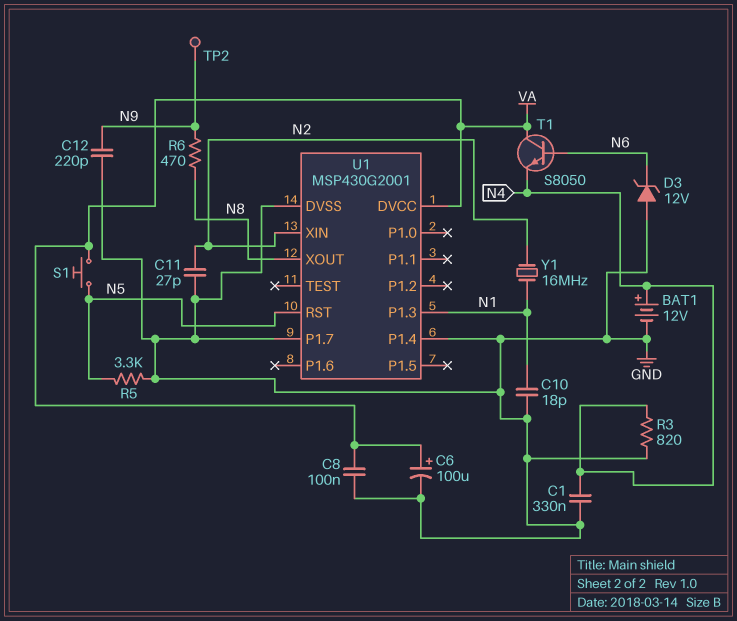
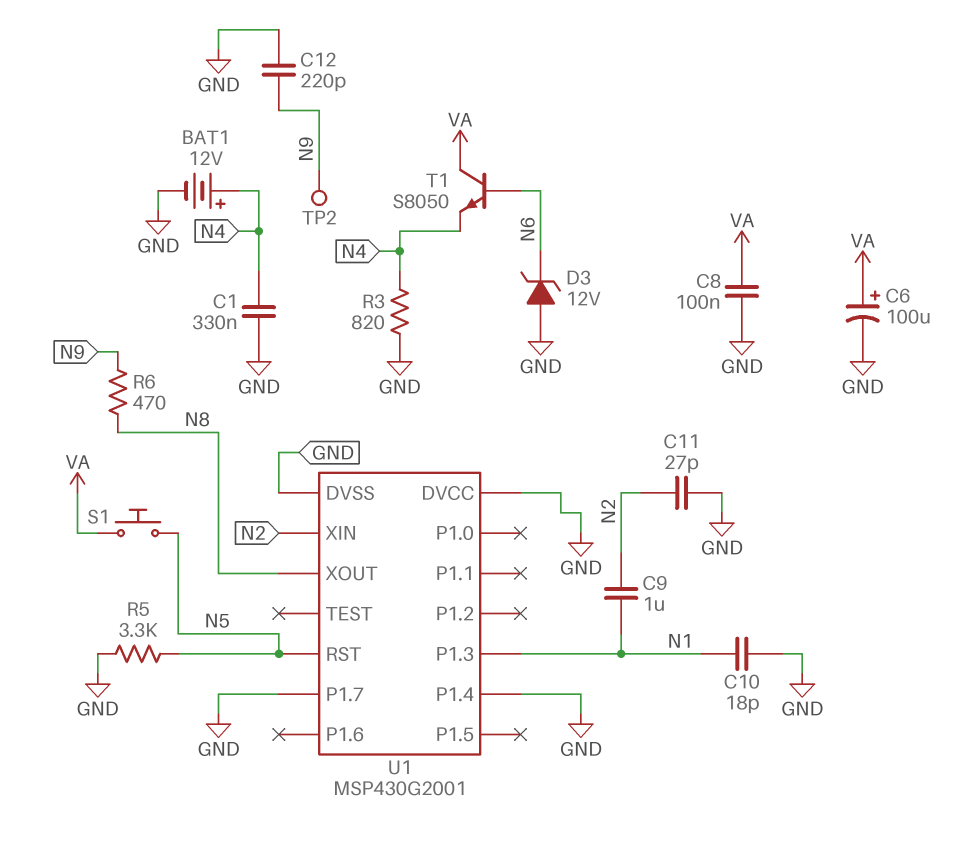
C9: none -> 1uF (N1, N2)
U1 pin DVCC: VA -> GND
Y1: 16MHz (N1, N2) -> none

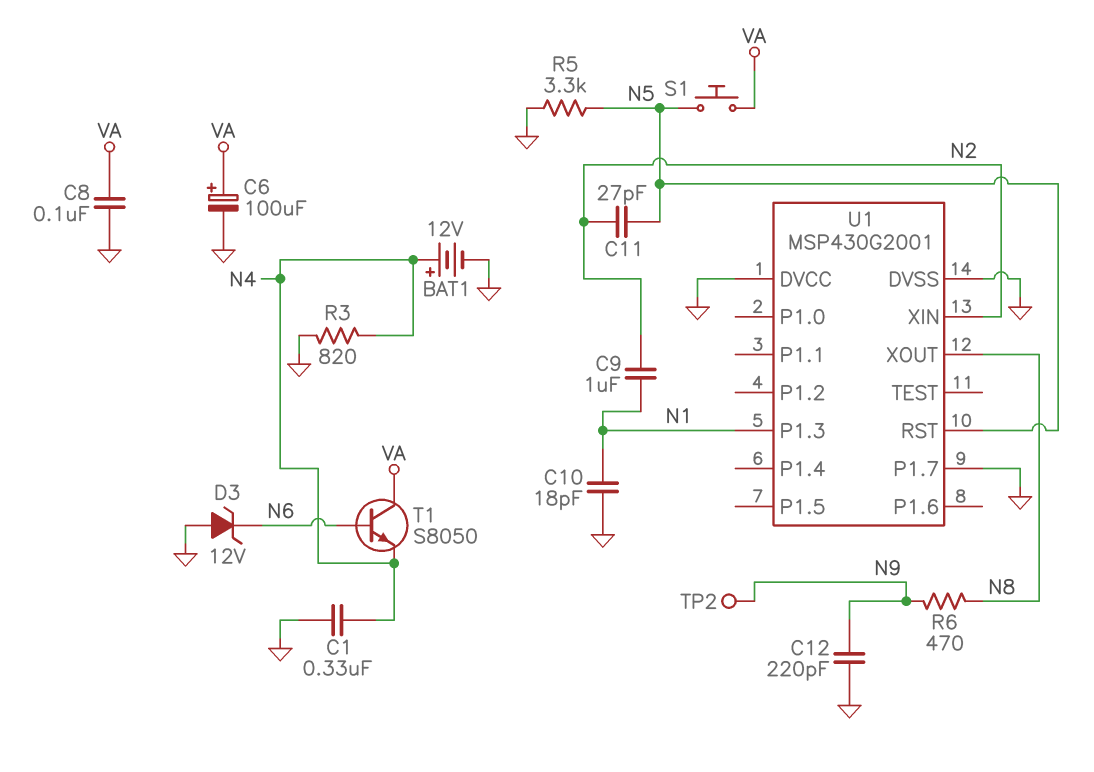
C11: 27pF (GND, N2) -> 27pF (N2, N5)
U1 pin P1.4: GND -> none

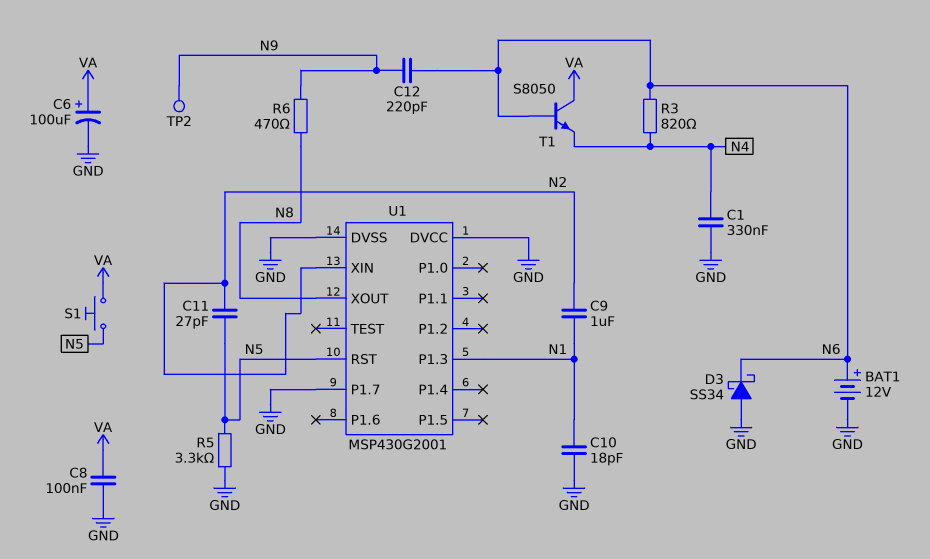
BAT1: 12V (plus N4, minus GND) -> 12V (plus N6, minus GND)
C12: 220pF (GND, N9) -> 220pF (N6, N9)
D3: zener 12V (A GND, K N6) -> schottky SS34 (A GND, K N6)
R3: 820 (GND, N4) -> 820 (N4, N6)

